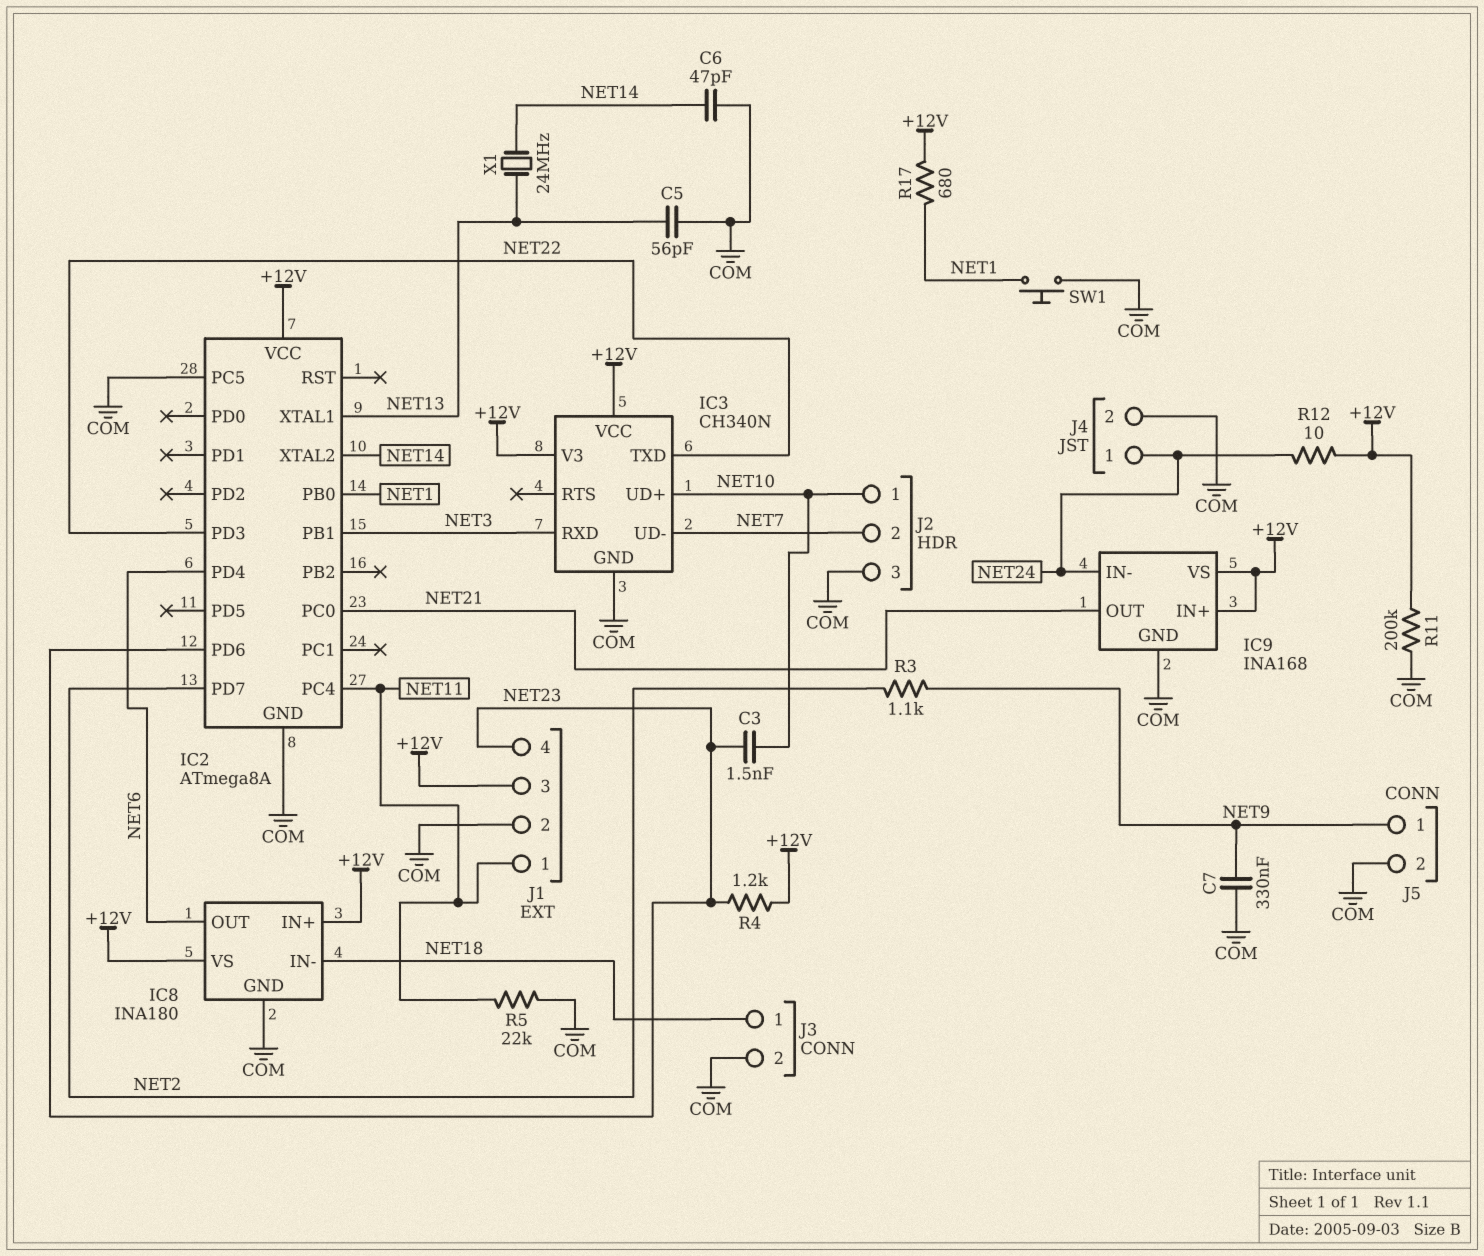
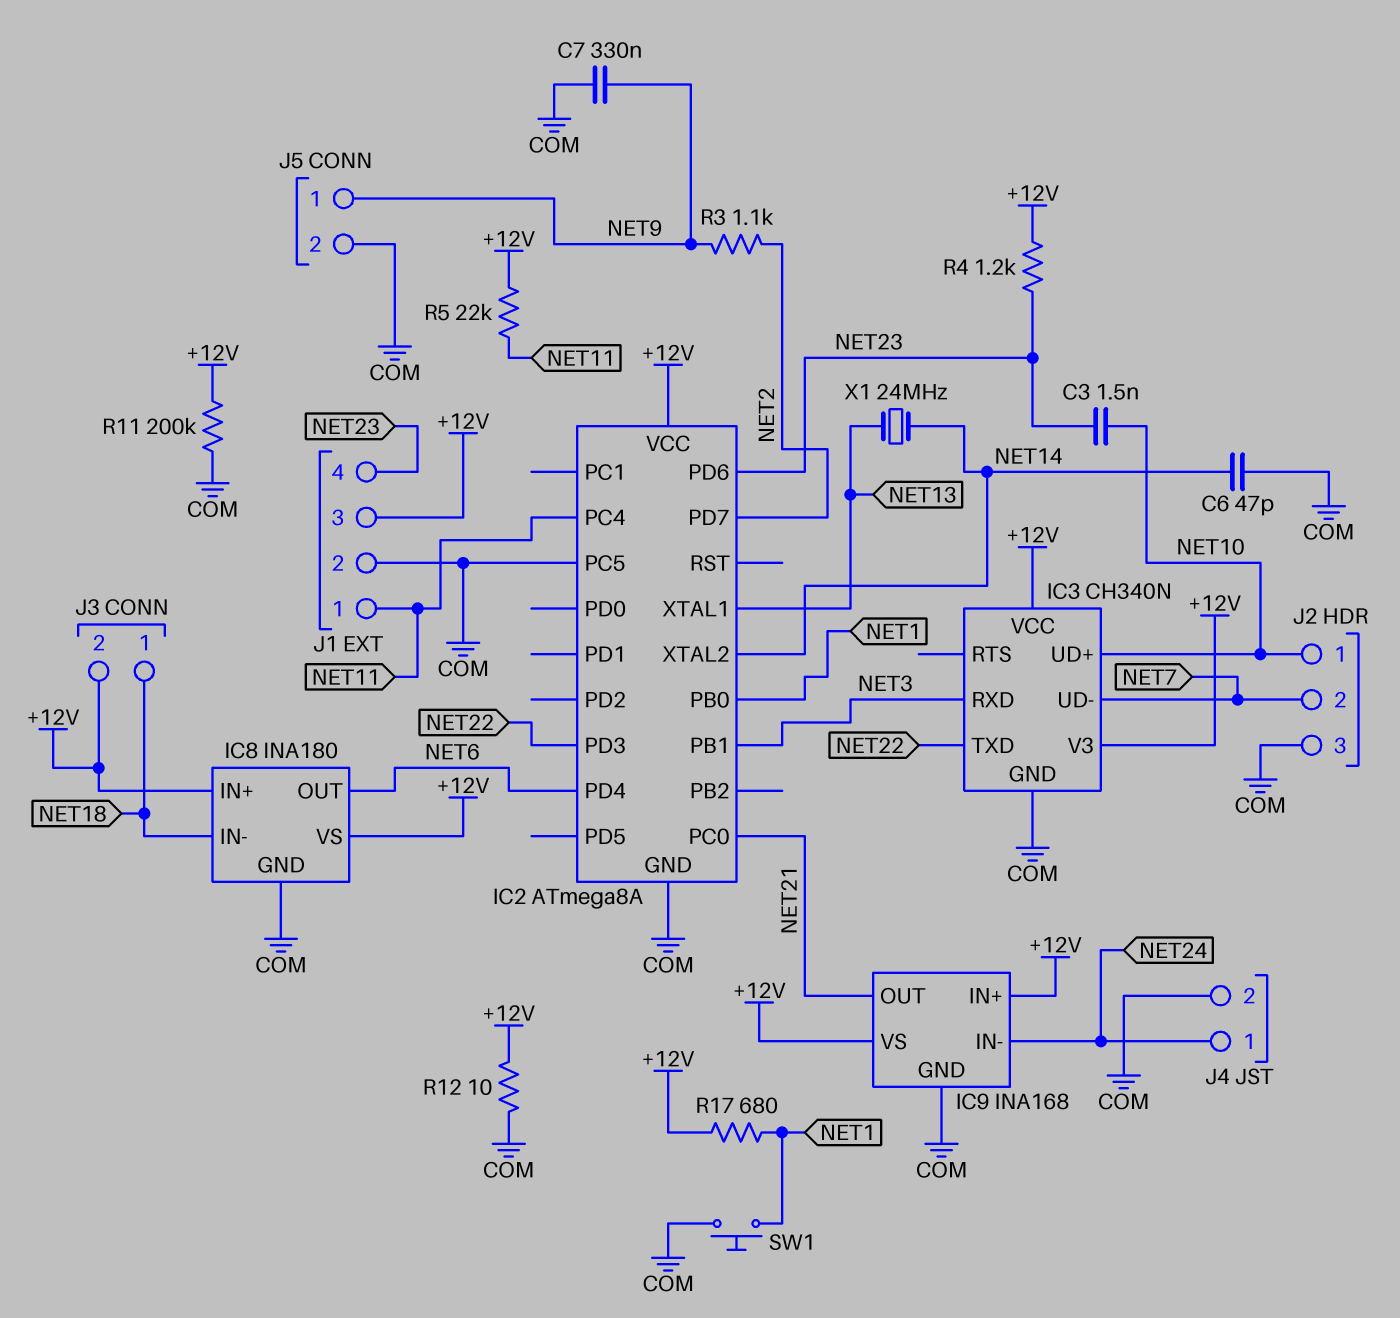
C5: 56pF (COM, NET13) -> none
J3 pin 2: COM -> +12V
R5: 22k (COM, NET11) -> 22k (+12V, NET11)
R12: 10 (+12V, NET24) -> 10 (+12V, COM)

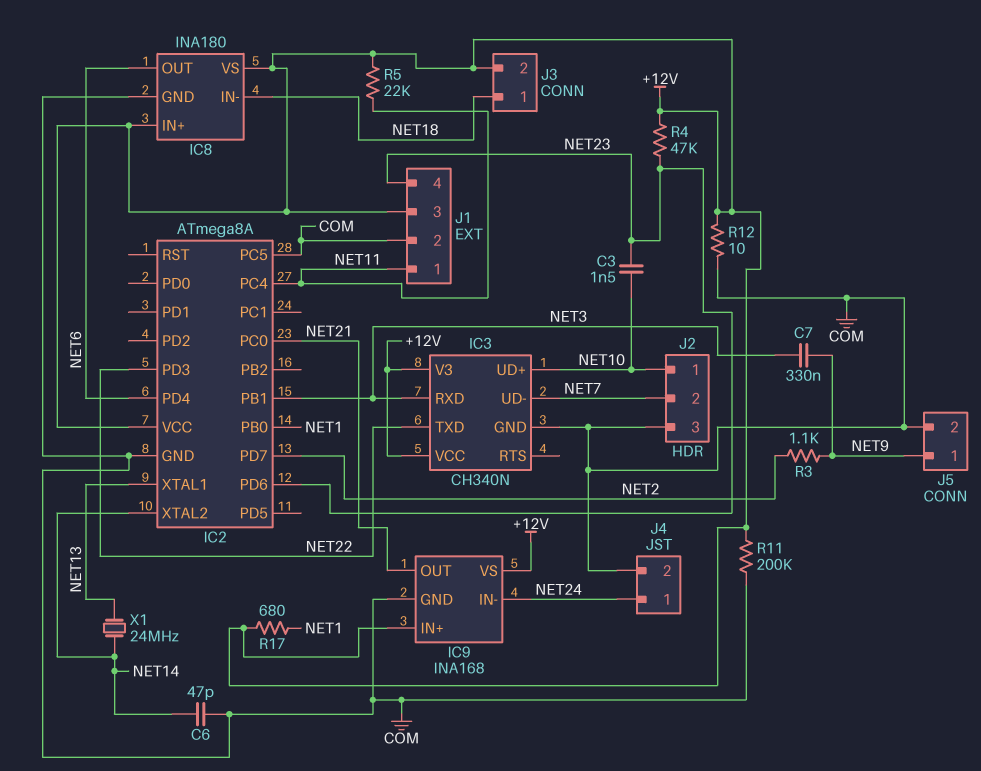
C7: 330nF (COM, NET9) -> 330nF (NET3, NET9)
R4: 1.2k (+12V, NET23) -> 47k (+12V, NET23)
SW1: button (COM, NET1) -> none

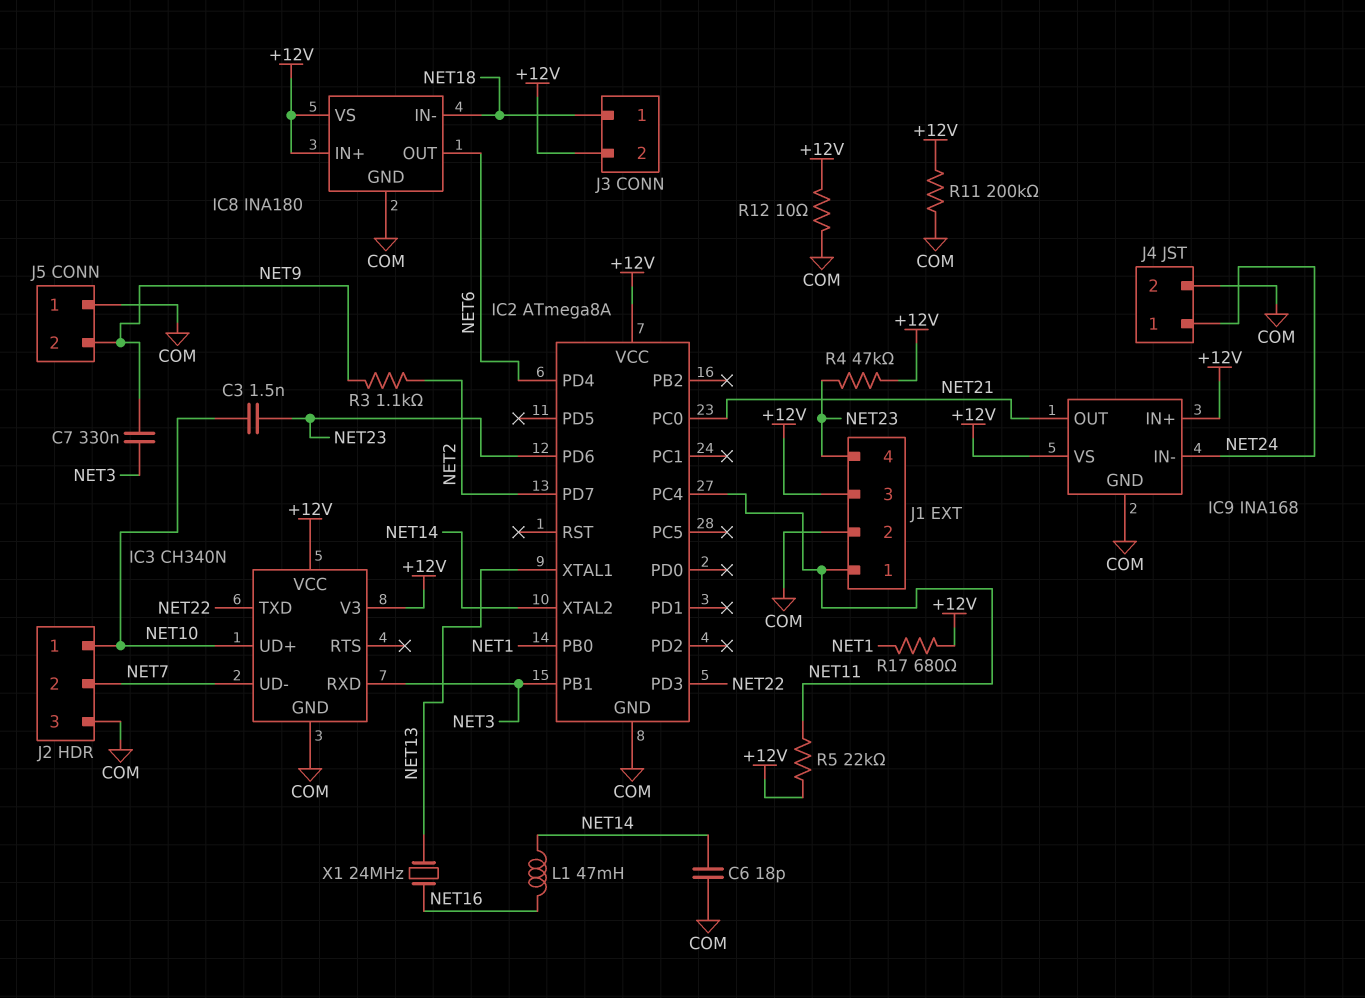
C6: 47pF (COM, NET14) -> 18pF (COM, NET14)
IC2 pin PC5: COM -> none
J5 pin 1: NET9 -> COM
J5 pin 2: COM -> NET9
L1: none -> 47mH (NET14, NET16)
X1: 24MHz (NET13, NET14) -> 24MHz (NET13, NET16)

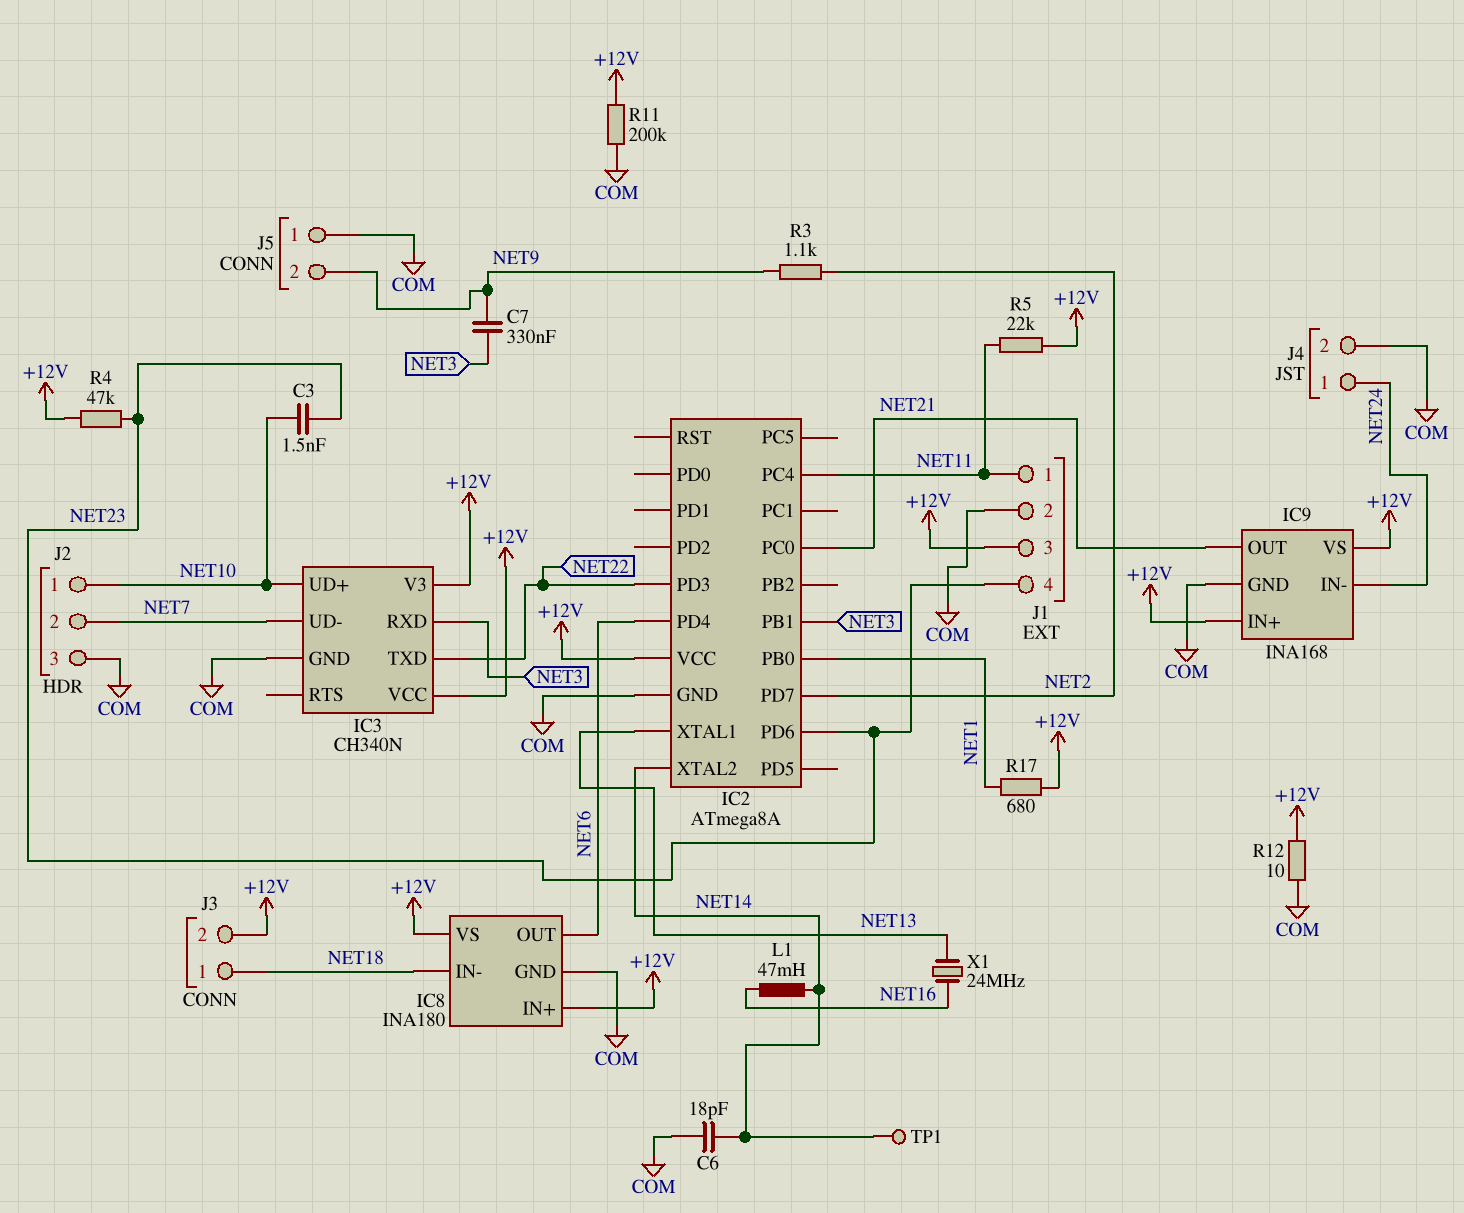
TP1: none -> test point (NET14)

